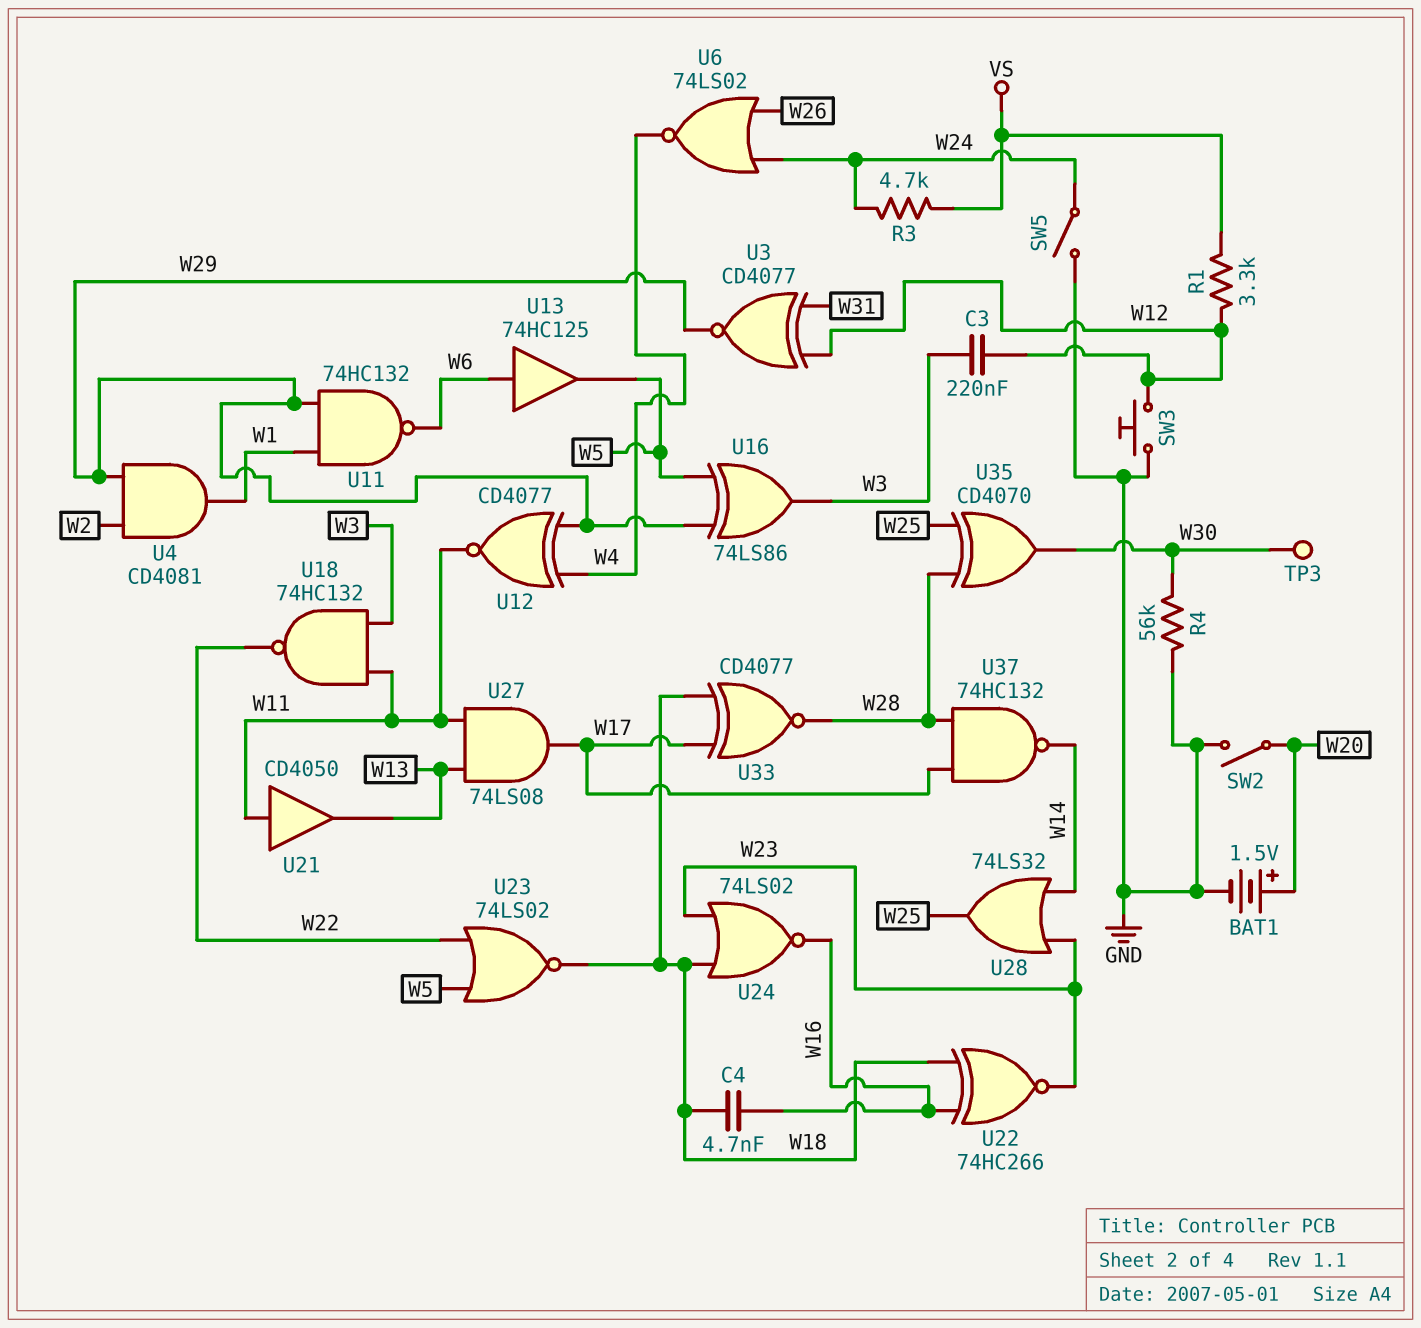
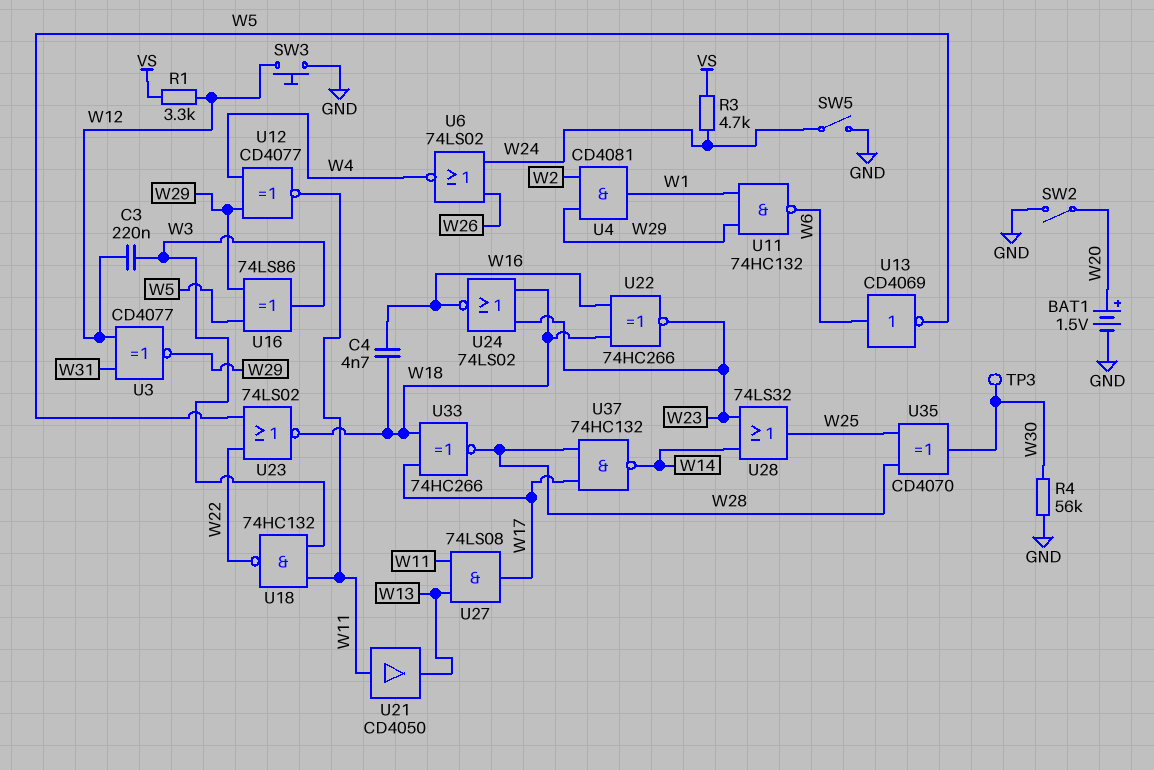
U13: buffer 74HC125 (in W6, out W5) -> NOT CD4069 (in W6, out W5)
U33: XNOR CD4077 (in W17, in W18, out W28) -> XNOR 74HC266 (in W17, in W18, out W28)

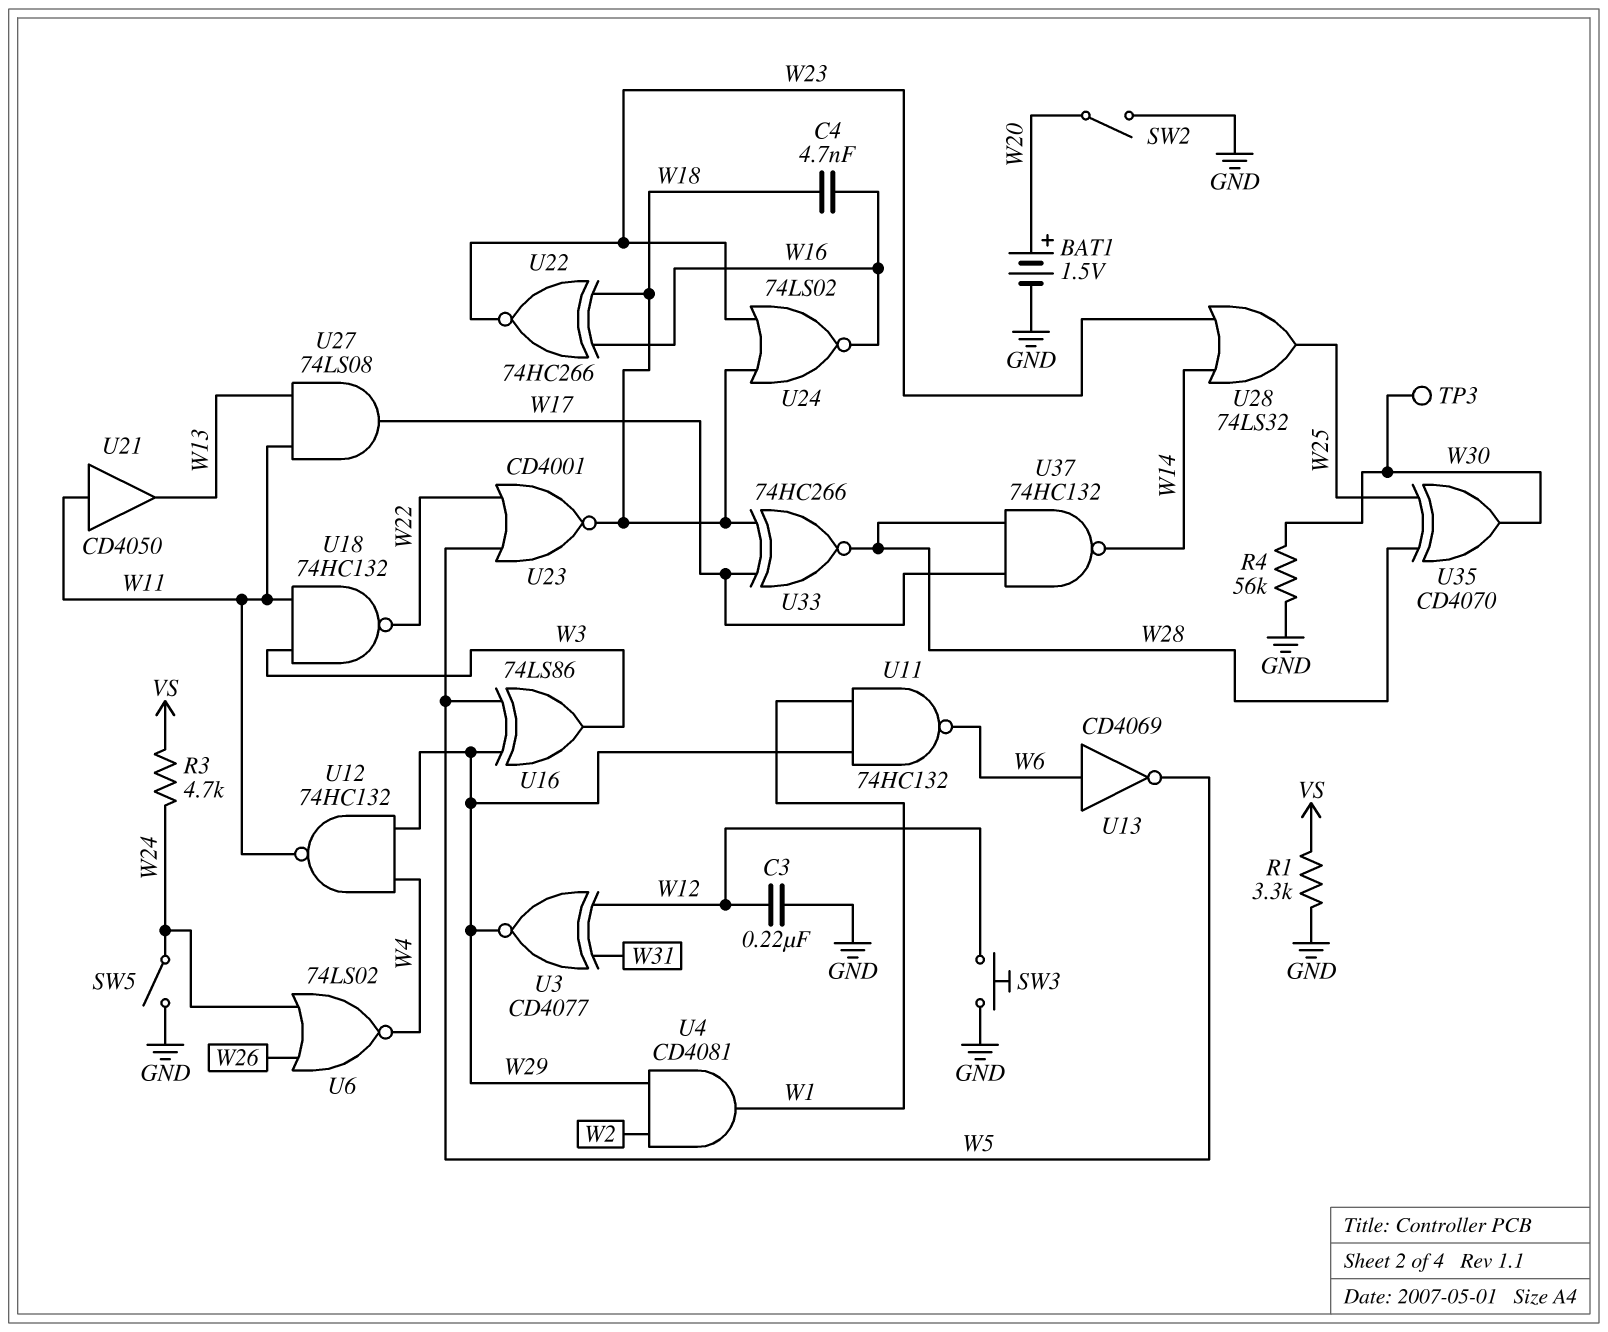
C3: 220nF (W3, W12) -> 220nF (GND, W12)
R1: 3.3k (VS, W12) -> 3.3k (GND, VS)
U12: XNOR CD4077 (in W4, in W29, out W11) -> NAND 74HC132 (in W4, in W29, out W11)
U23: NOR 74LS02 (in W5, in W22, out W18) -> NOR CD4001 (in W5, in W22, out W18)

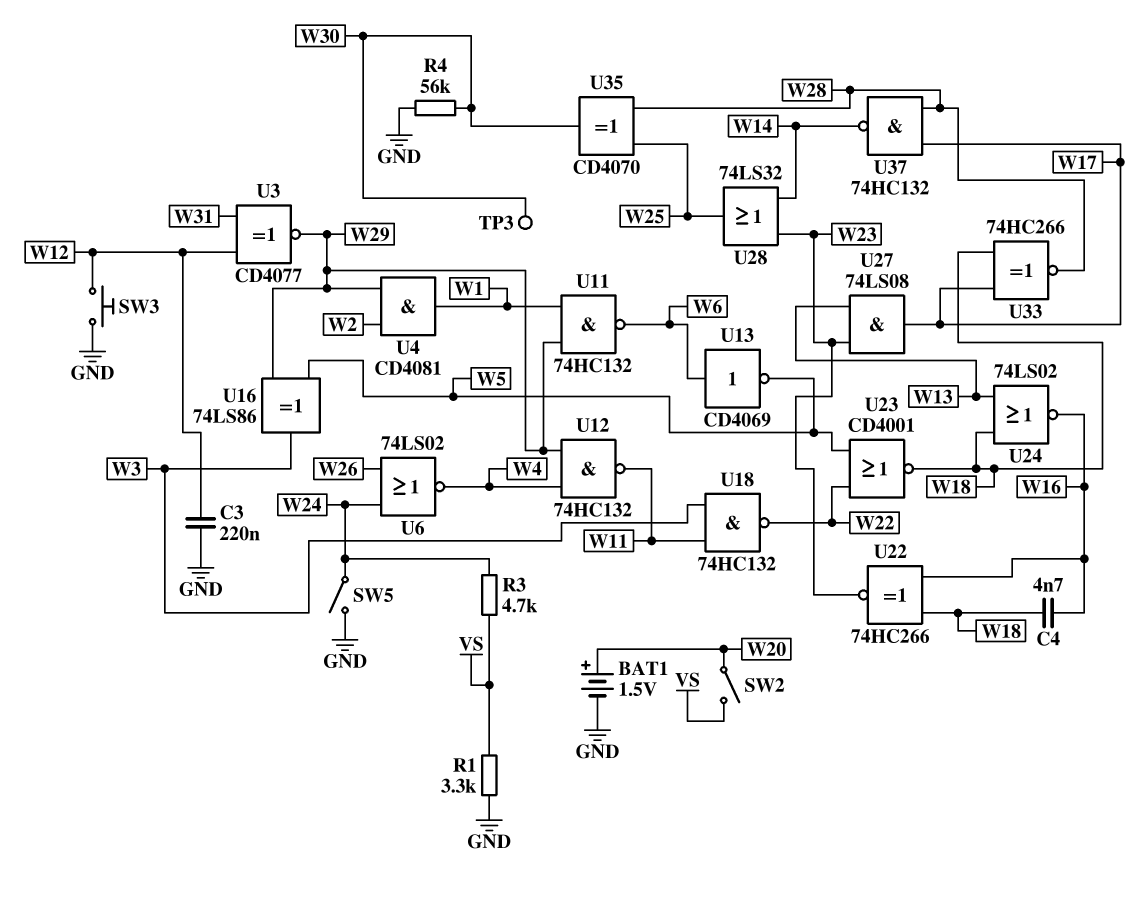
SW2: switch (GND, W20) -> switch (VS, W20)
U21: buffer CD4050 (in W11, out W13) -> none
U24: NOR 74LS02 (in W18, in W23, out W16) -> NOR 74LS02 (in W13, in W18, out W16)
U27: AND 74LS08 (in W11, in W13, out W17) -> AND 74LS08 (in W13, in W23, out W17)

